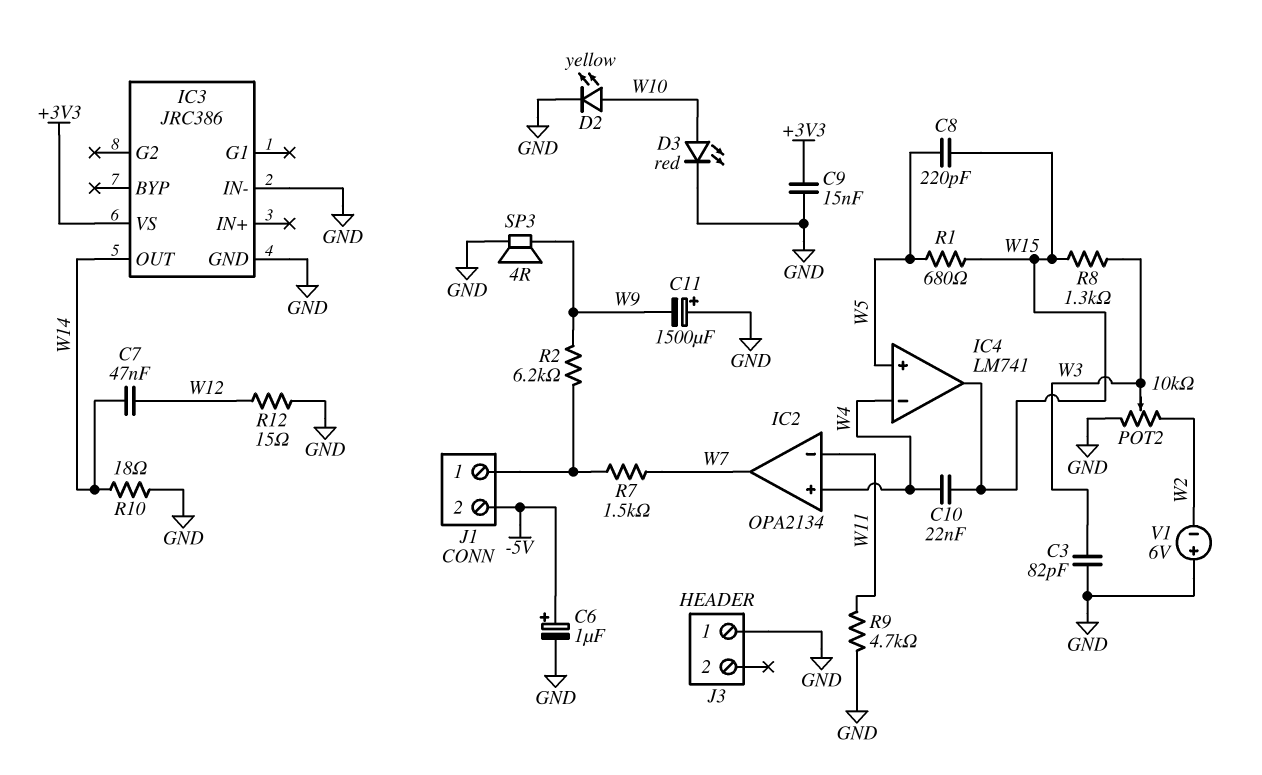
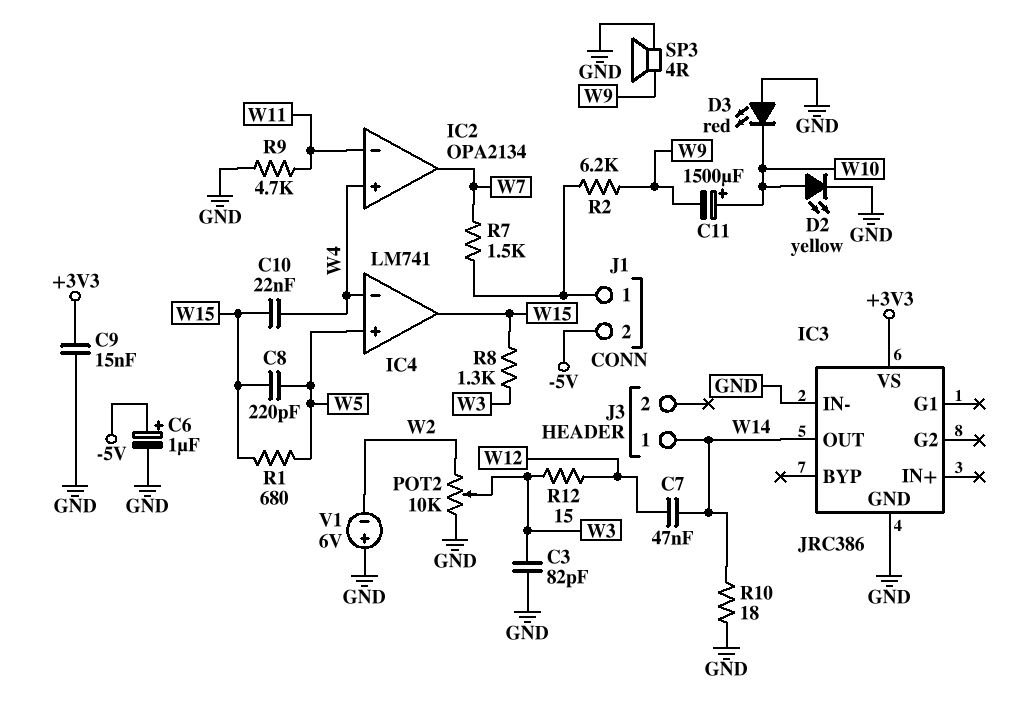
C11: 1500uF (plus GND, minus W9) -> 1500uF (plus W10, minus W9)
D3: LED red (A W10, K GND) -> LED red (A GND, K W10)
J3 pin 1: GND -> W14
R12: 15 (GND, W12) -> 15 (W3, W12)

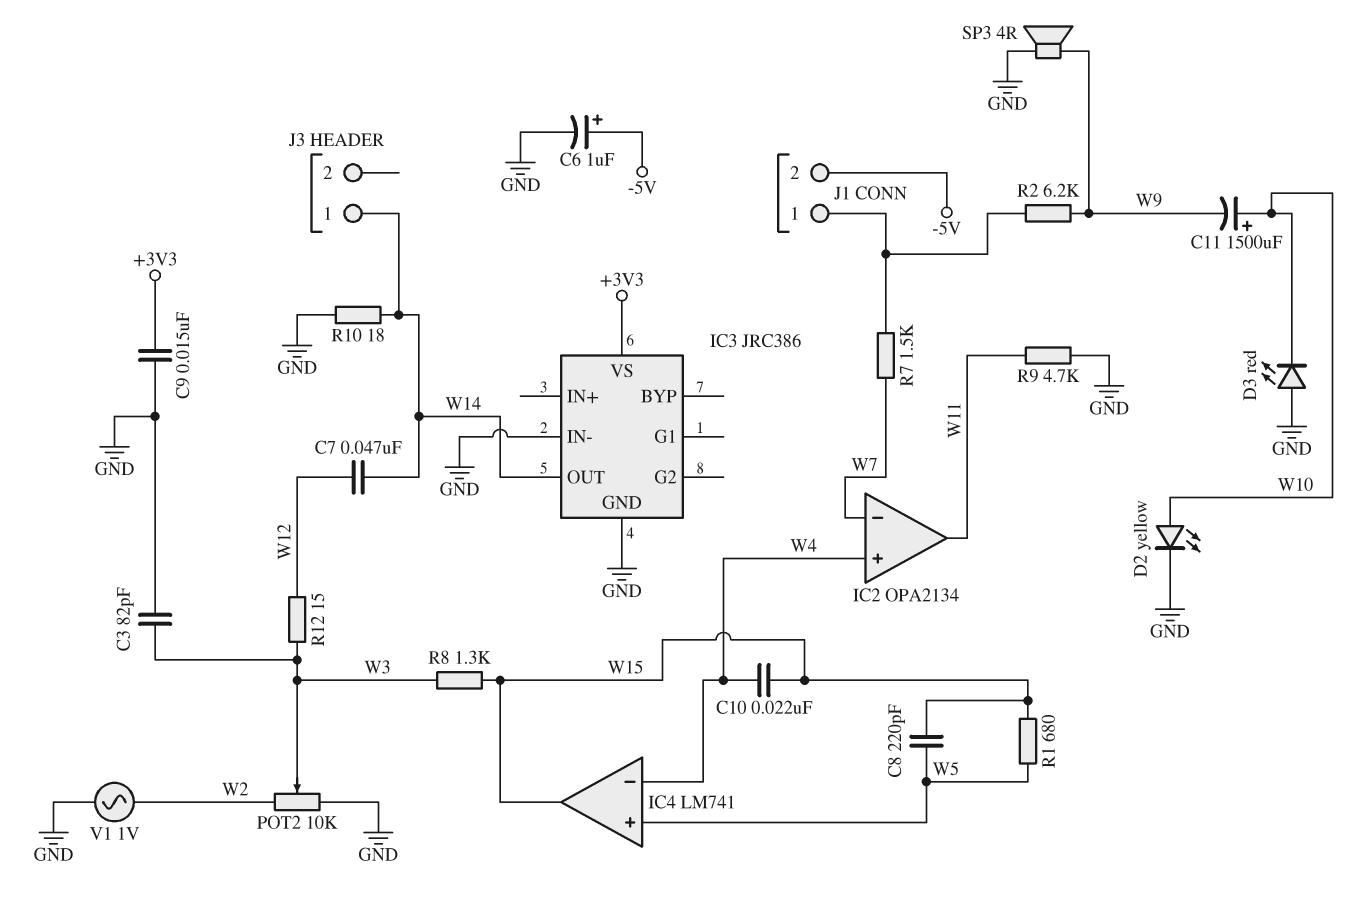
IC2 pin in-: W11 -> W7
IC2 pin out: W7 -> W11
V1: 6V (plus GND, minus W2) -> AC 1V (GND, W2)

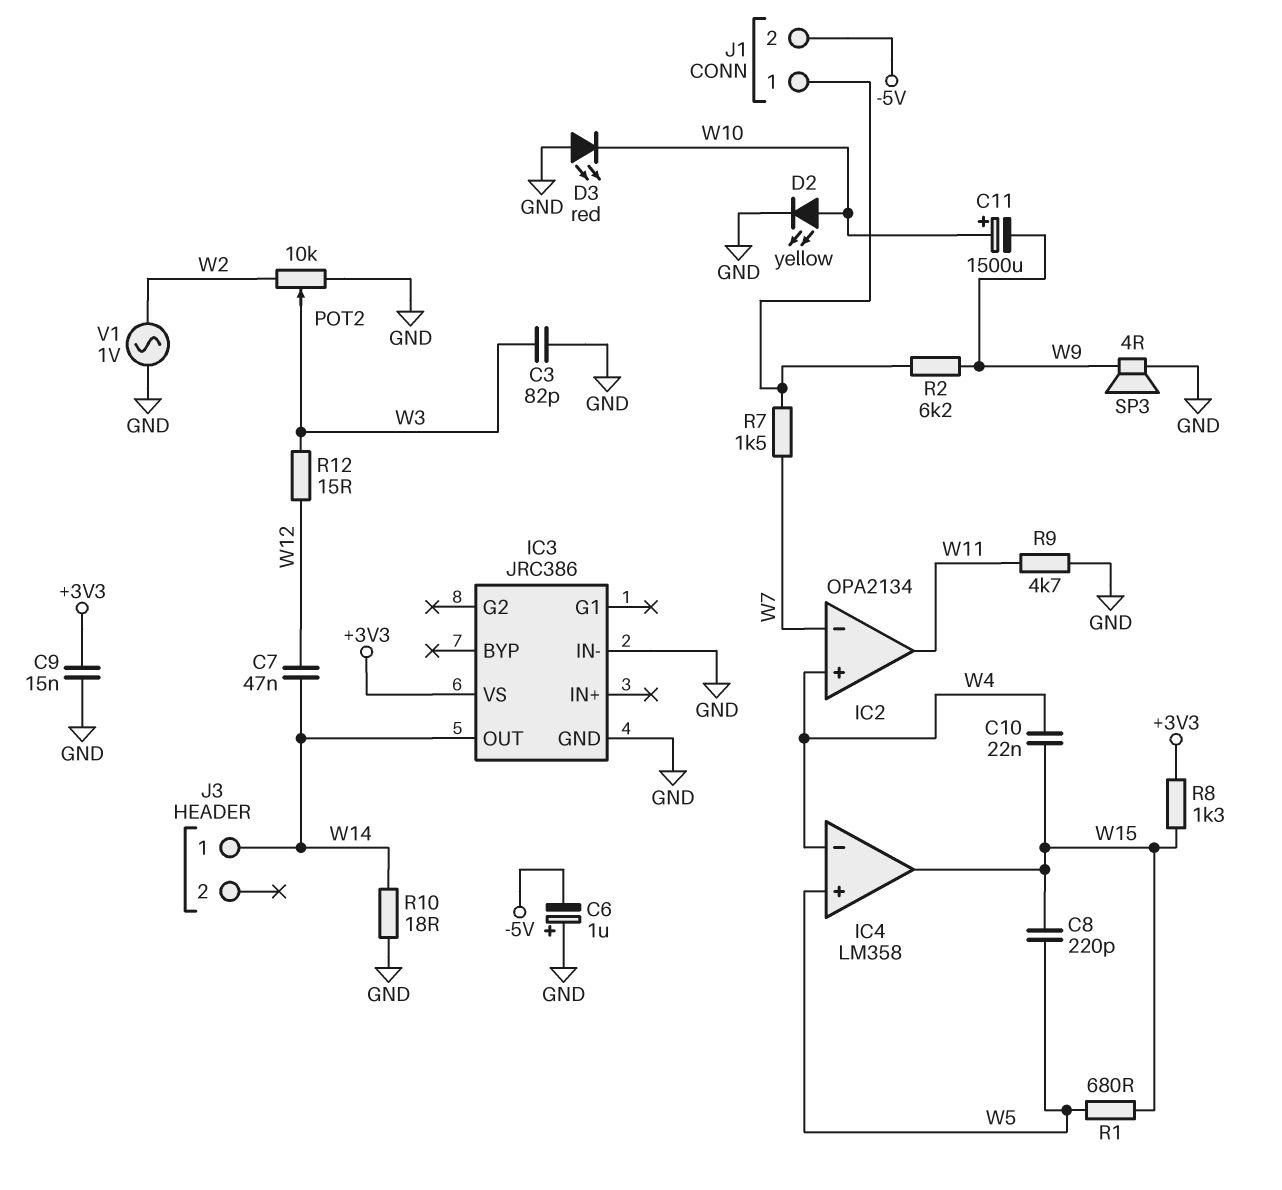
C6: 1uF (plus -5V, minus GND) -> 1uF (plus GND, minus -5V)
IC4: LM741 -> LM358
R8: 1.3k (W3, W15) -> 1.3k (+3V3, W15)

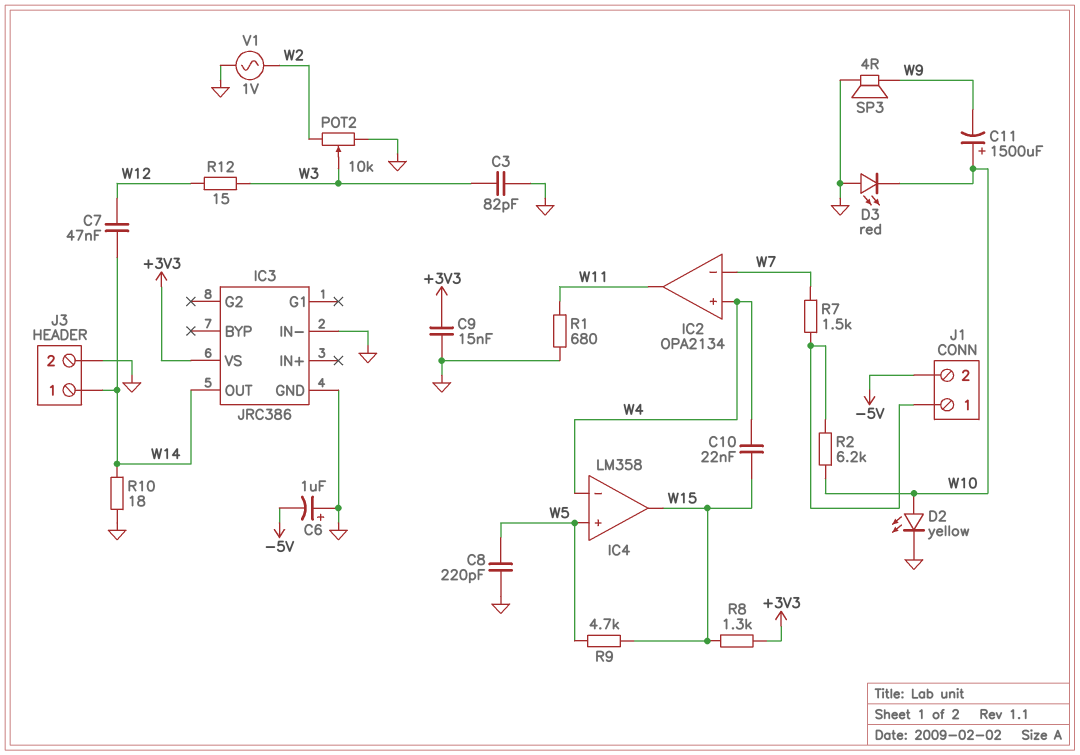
C8: 220pF (W5, W15) -> 220pF (GND, W5)
J3 pin 2: none -> GND
R1: 680 (W5, W15) -> 680 (GND, W11)
R2: 6.2k (J1/1, W9) -> 6.2k (J1/1, W10)
R9: 4.7k (GND, W11) -> 4.7k (W5, W15)

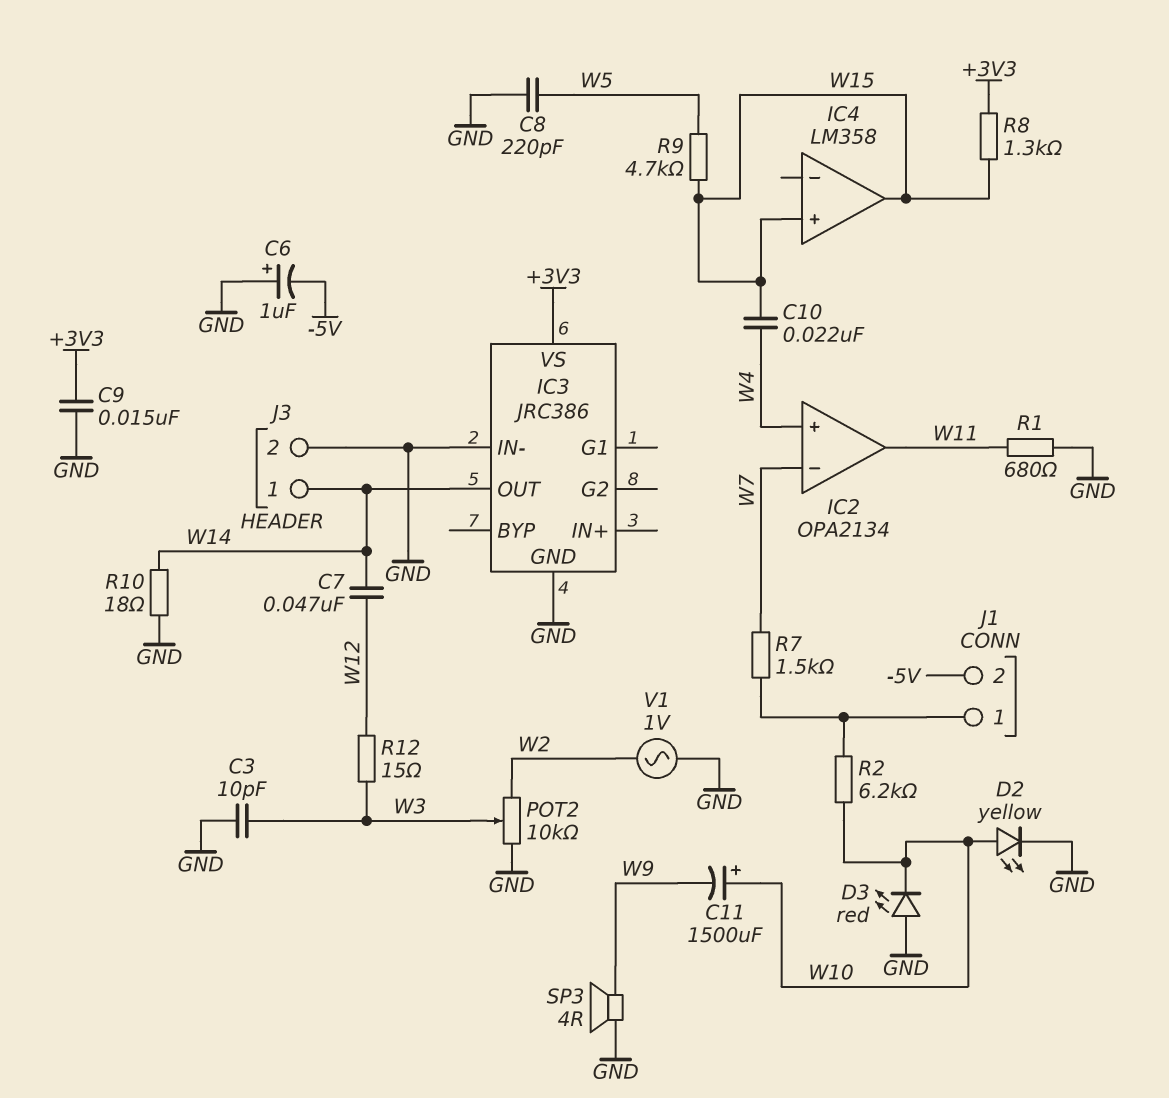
C3: 82pF (GND, W3) -> 10pF (GND, W3)
IC4 pin in+: W5 -> W15
IC4 pin in-: W4 -> none

